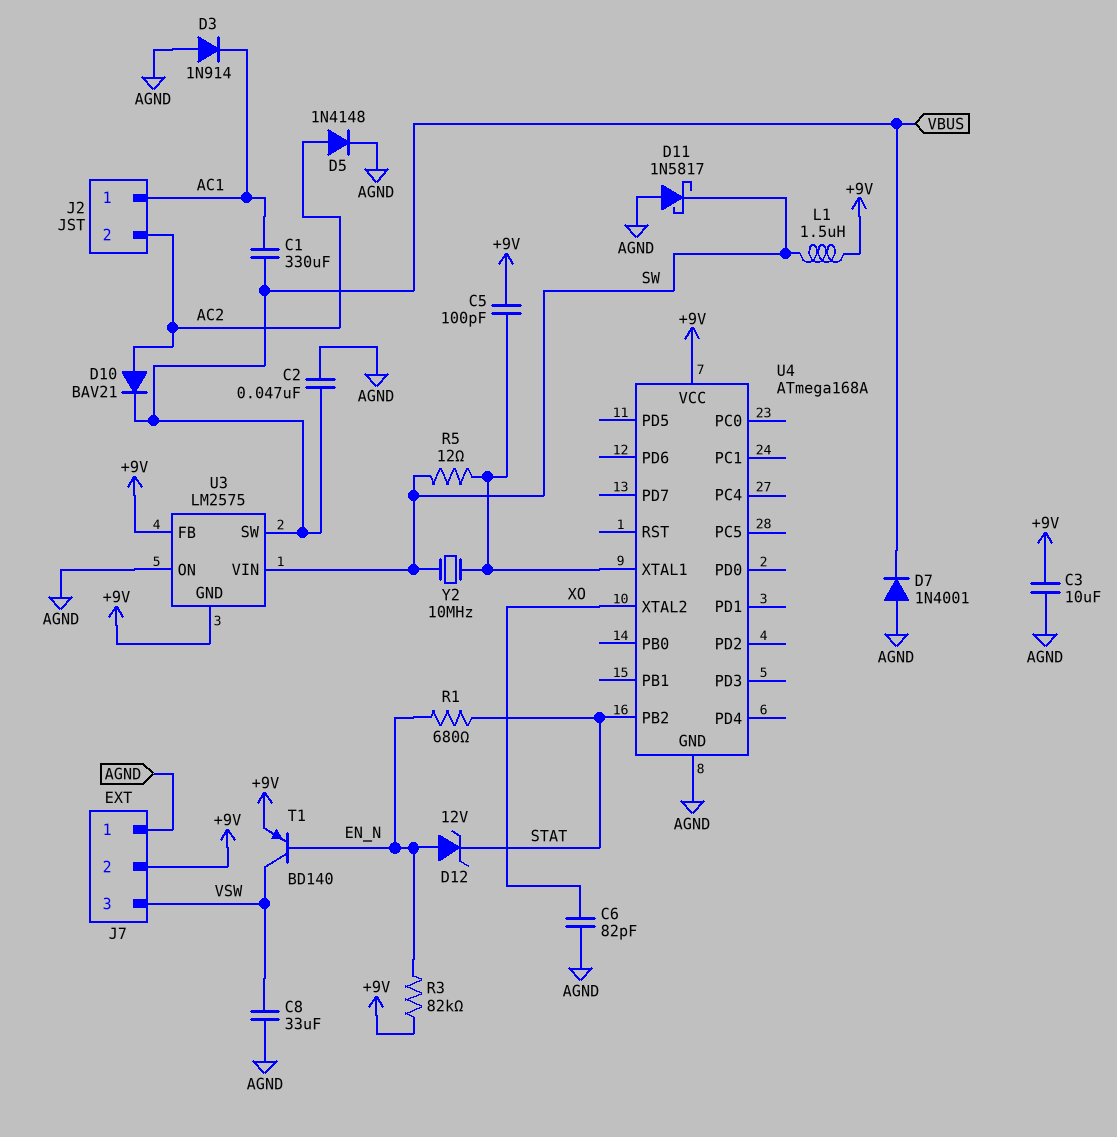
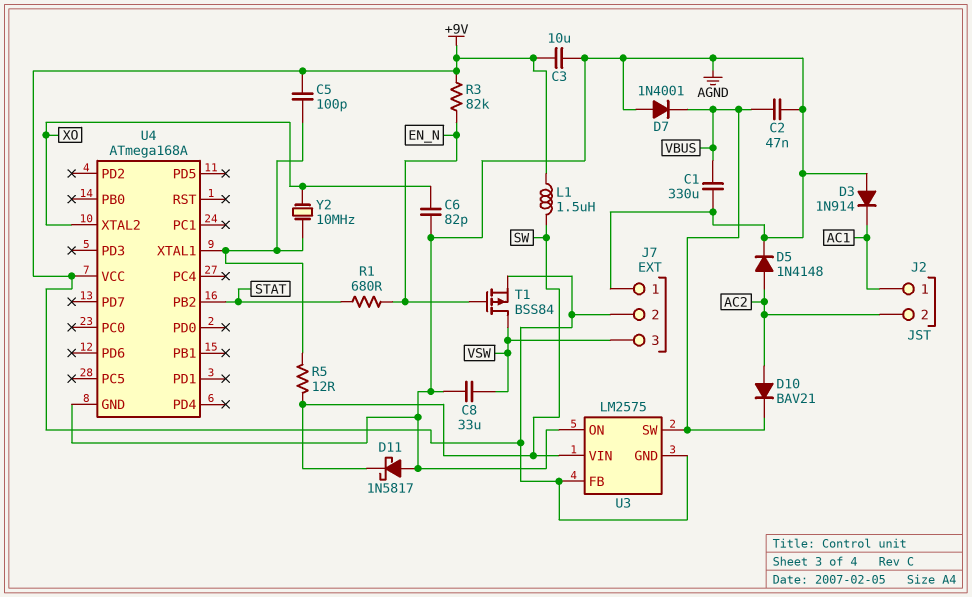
C1: 330uF (AC1, VBUS) -> 330uF (AGND, VBUS)
D12: zener 12V (A EN_N, K STAT) -> none
T1: PNP BD140 (B EN_N, C VSW, E +9V) -> PMOS BSS84 (G EN_N, D VSW, S +9V)
Y2: 10MHz (SW, U4/XTAL1) -> 10MHz (U4/XTAL1, XO)

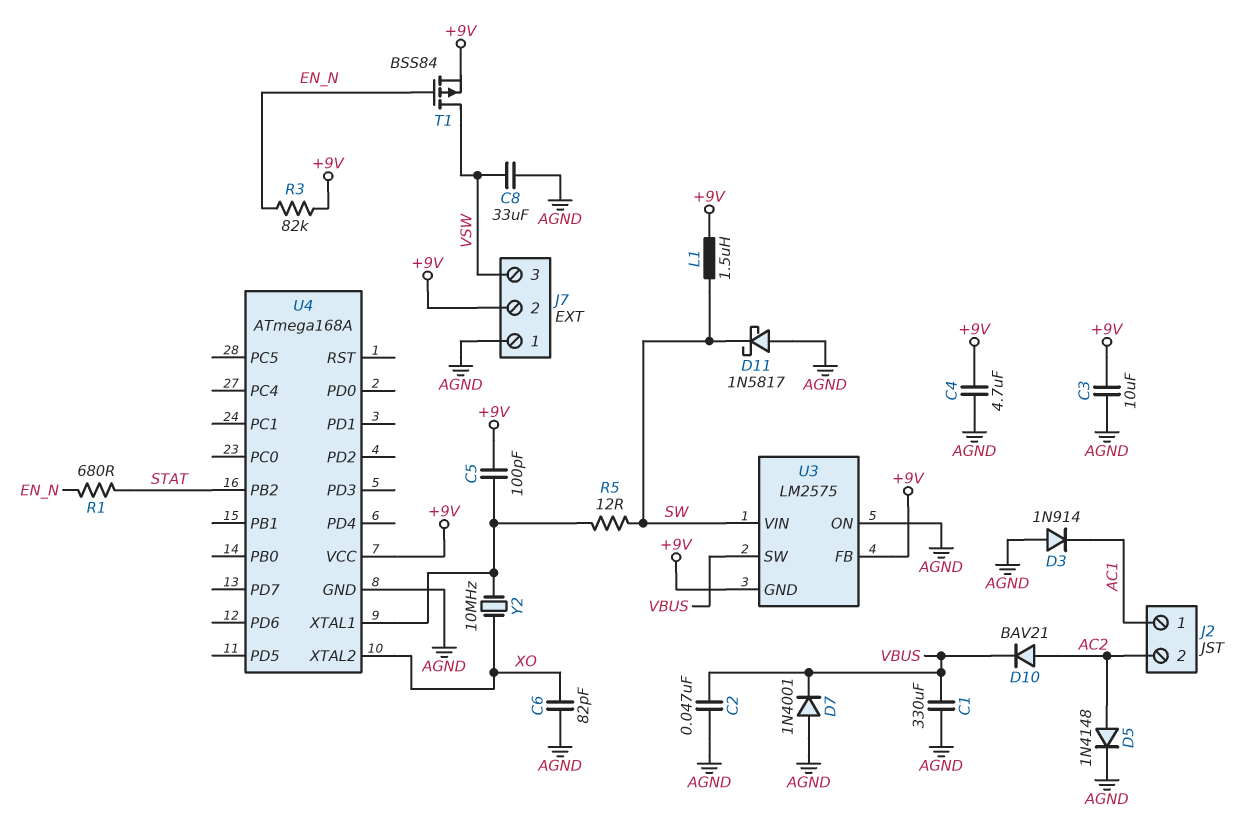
C4: none -> 4.7uF (+9V, AGND)

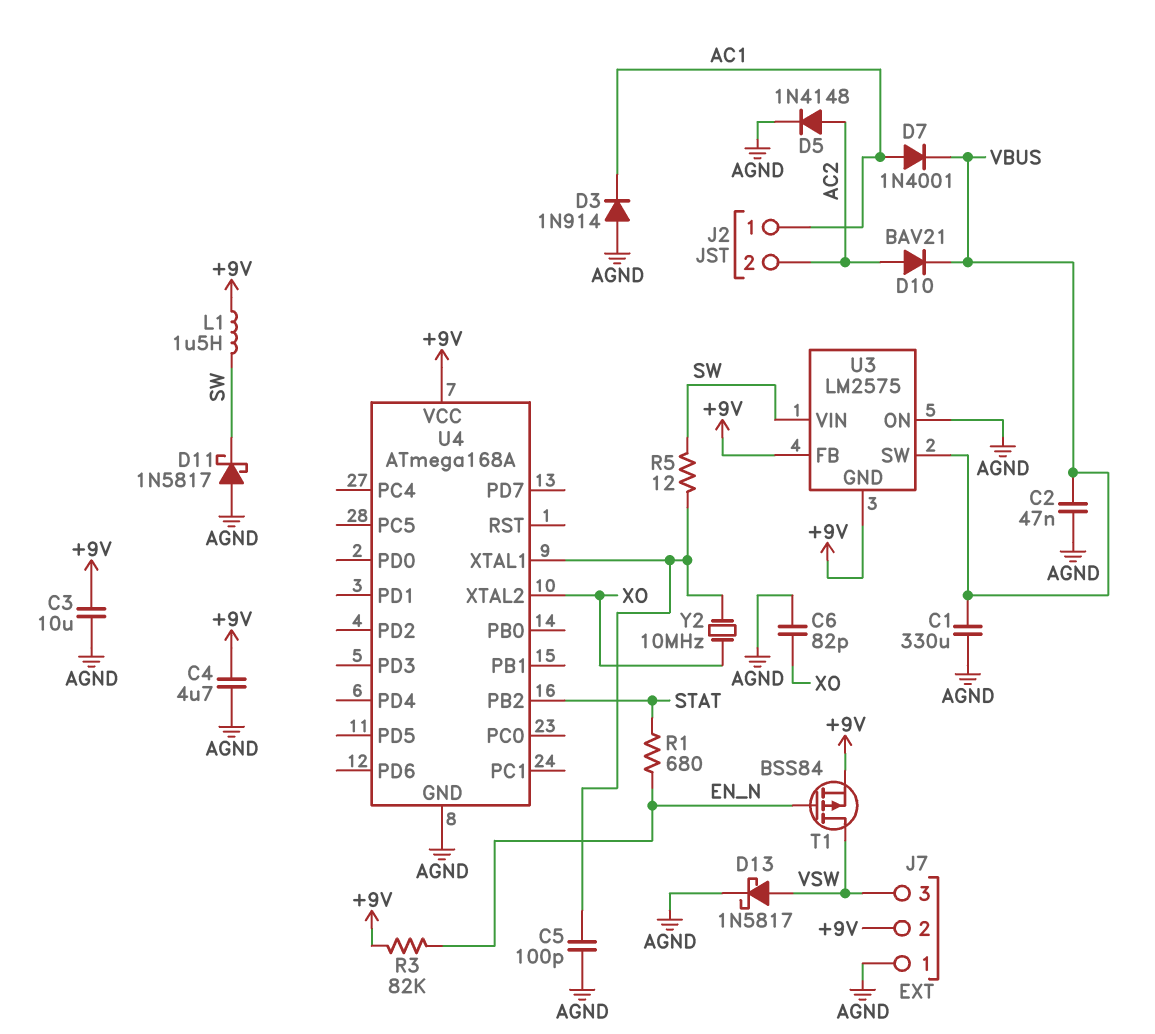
C5: 100pF (+9V, U4/XTAL1) -> 100pF (AGND, U4/XTAL1)
C8: 33uF (AGND, VSW) -> none
D7: diode 1N4001 (A AGND, K VBUS) -> diode 1N4001 (A AC1, K VBUS)
D13: none -> schottky 1N5817 (A VSW, K AGND)

